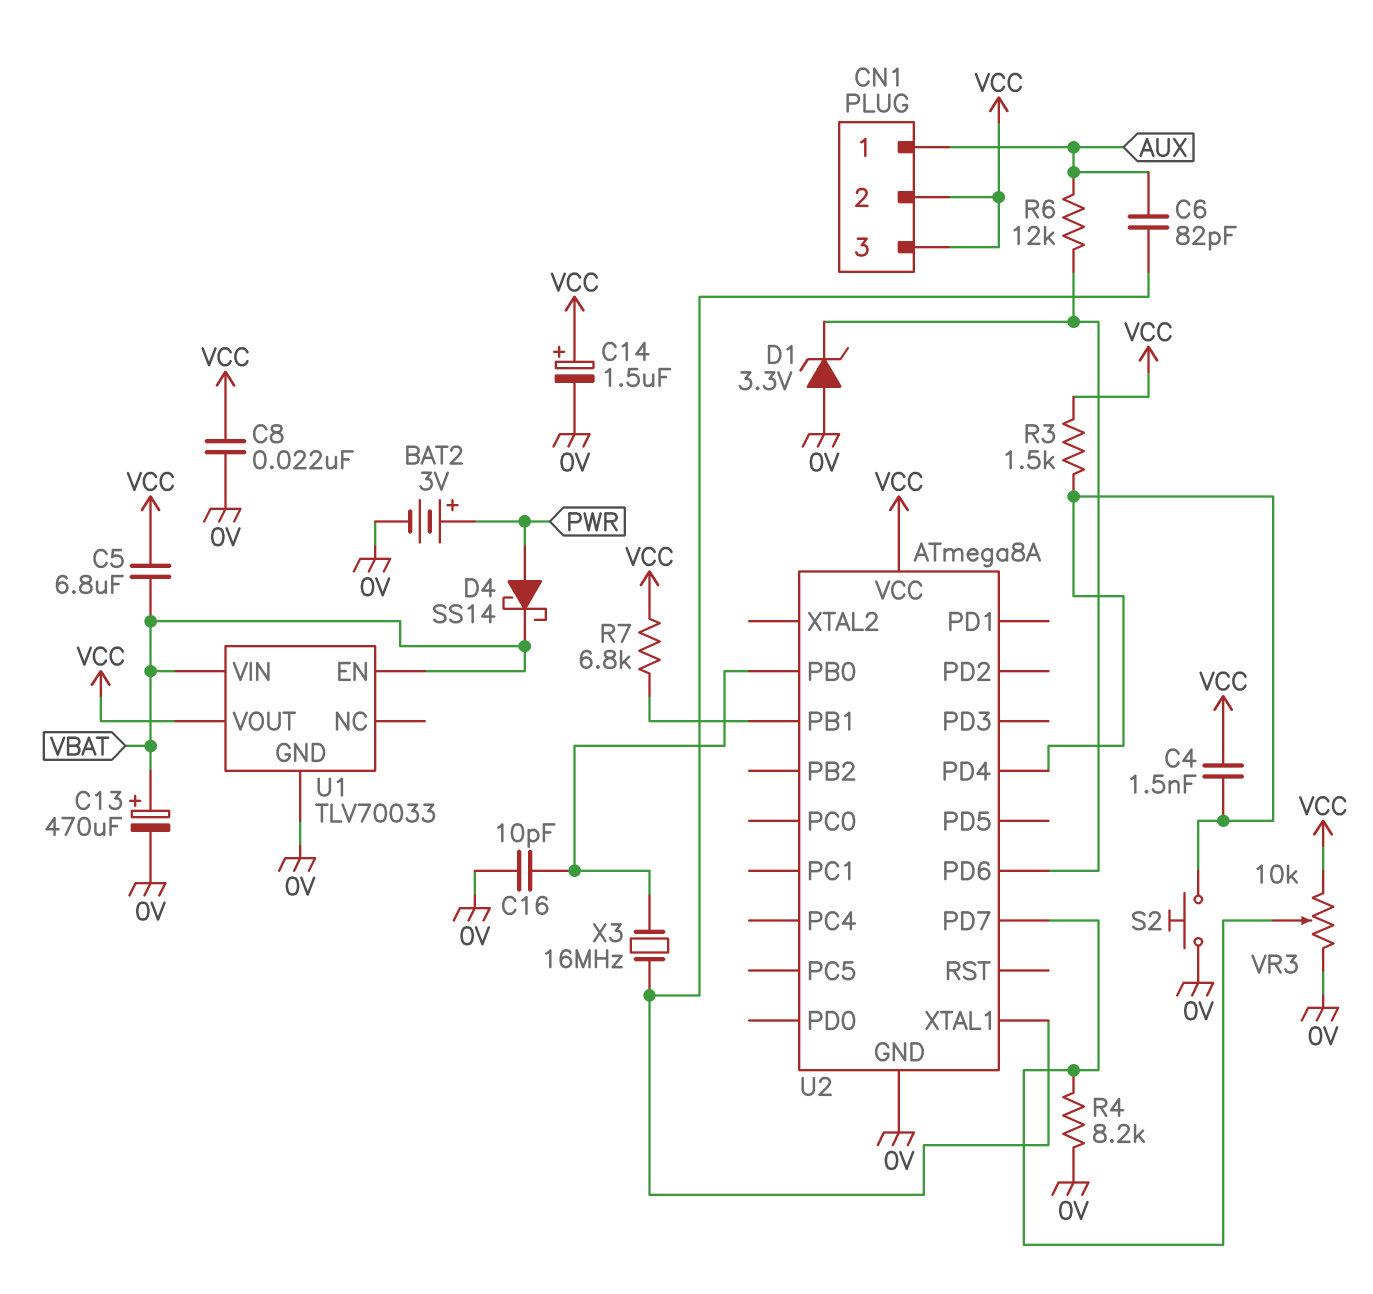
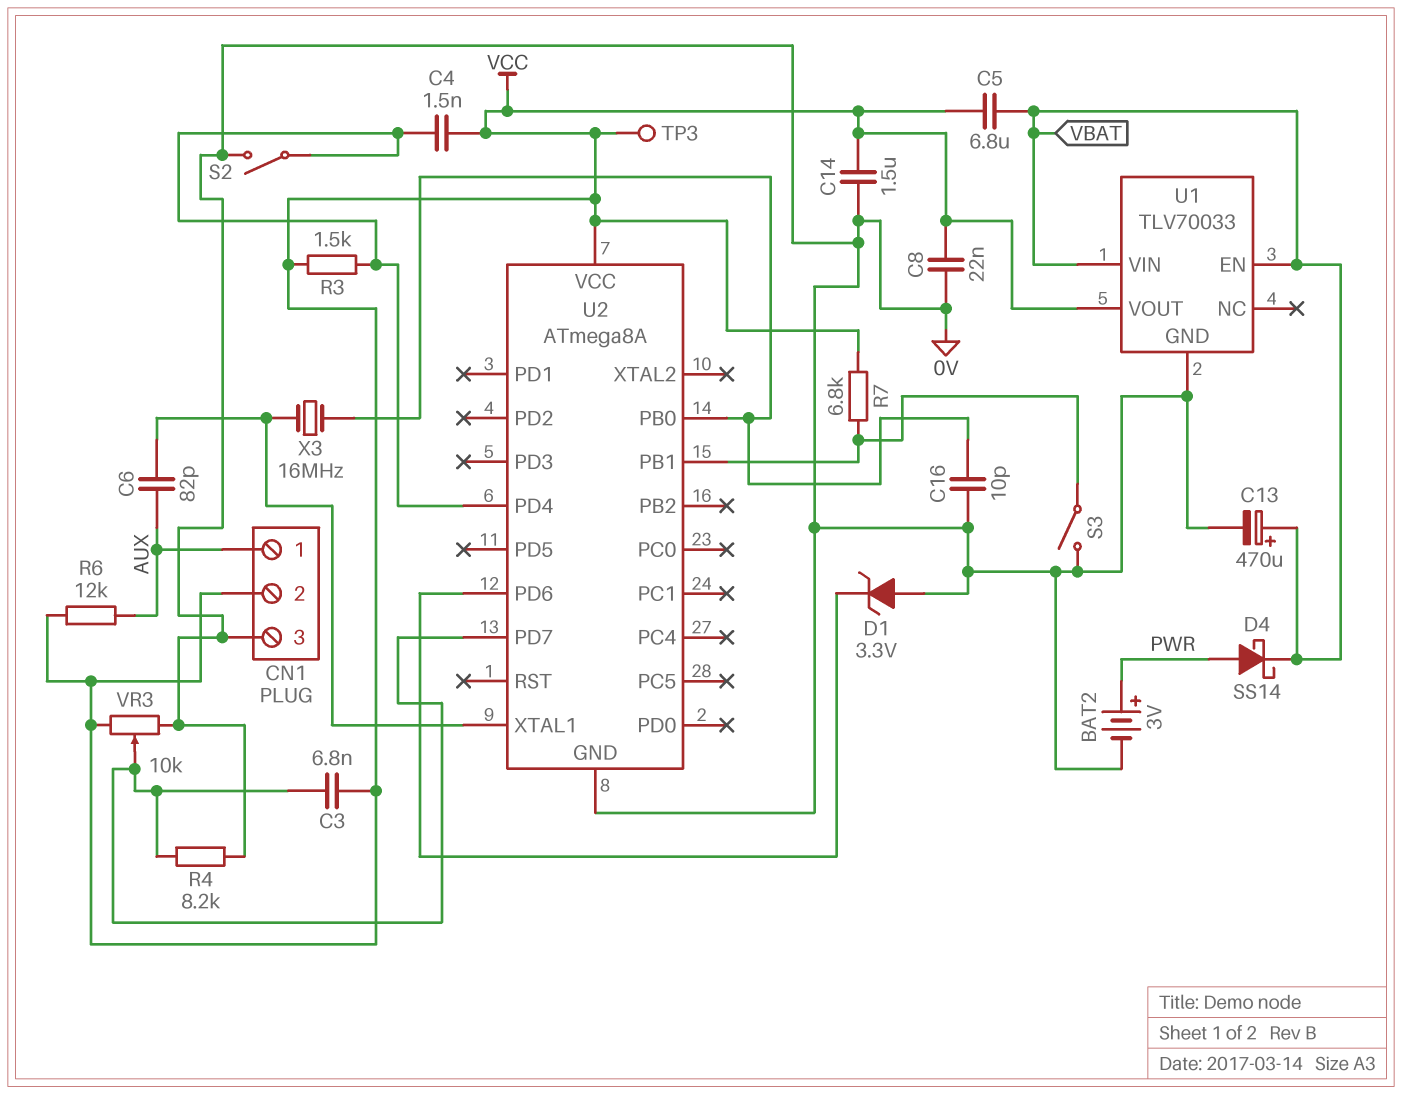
C3: none -> 6.8nF (U2/PD7, VCC)
C14: 1.5uF (plus VCC, minus 0V) -> 1.5uF (0V, VCC)
CN1 pin 3: VCC -> 0V
R6: 12k (AUX, U2/PD6) -> 12k (AUX, VCC)
S2: button (0V, U2/PD4) -> switch (0V, U2/PD4)
S3: none -> switch (0V, U2/PB1)
TP3: none -> test point (VCC)

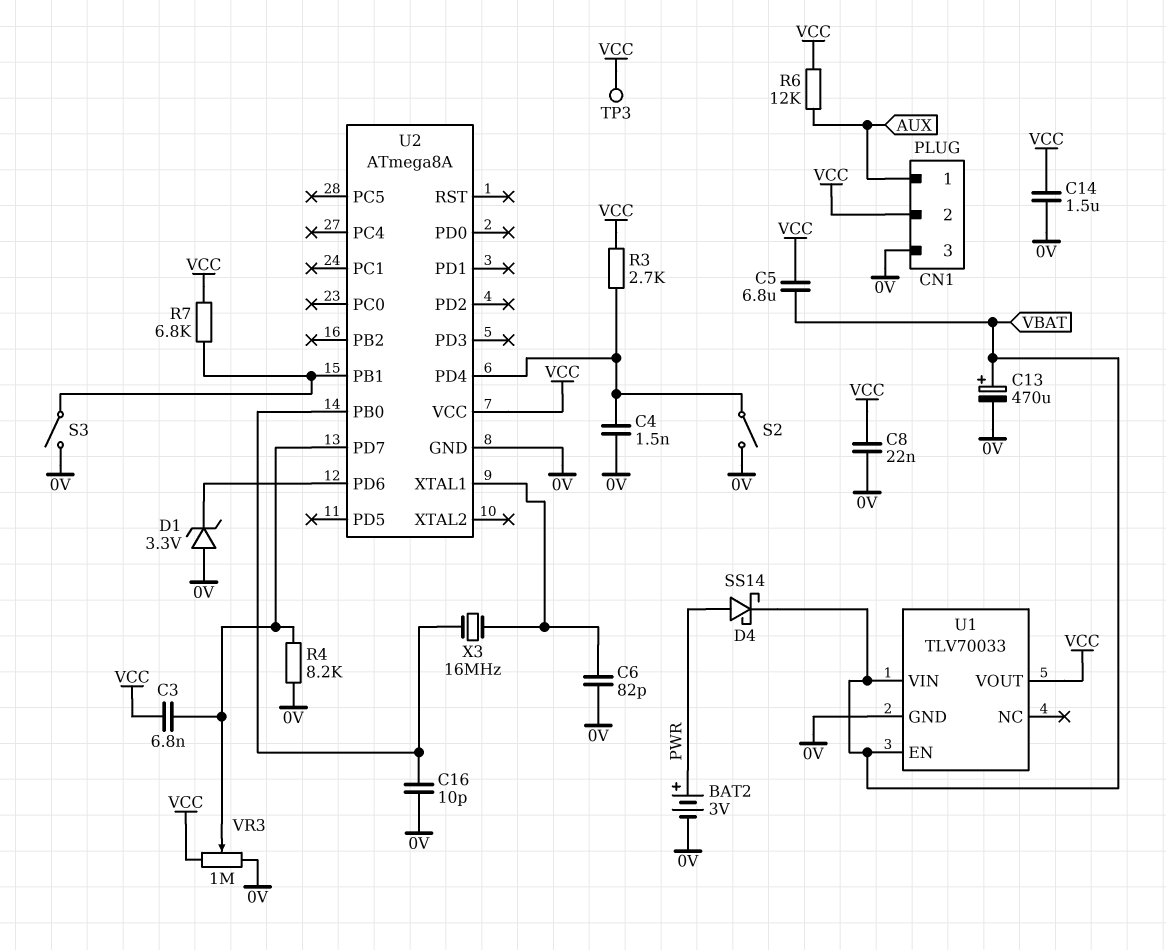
C4: 1.5nF (U2/PD4, VCC) -> 1.5nF (0V, U2/PD4)
C6: 82pF (AUX, U2/XTAL1) -> 82pF (0V, U2/XTAL1)
R3: 1.5k (U2/PD4, VCC) -> 2.7k (U2/PD4, VCC)
VR3: 10k (0V, VCC, wiper U2/PD7) -> 1M (0V, VCC, wiper U2/PD7)

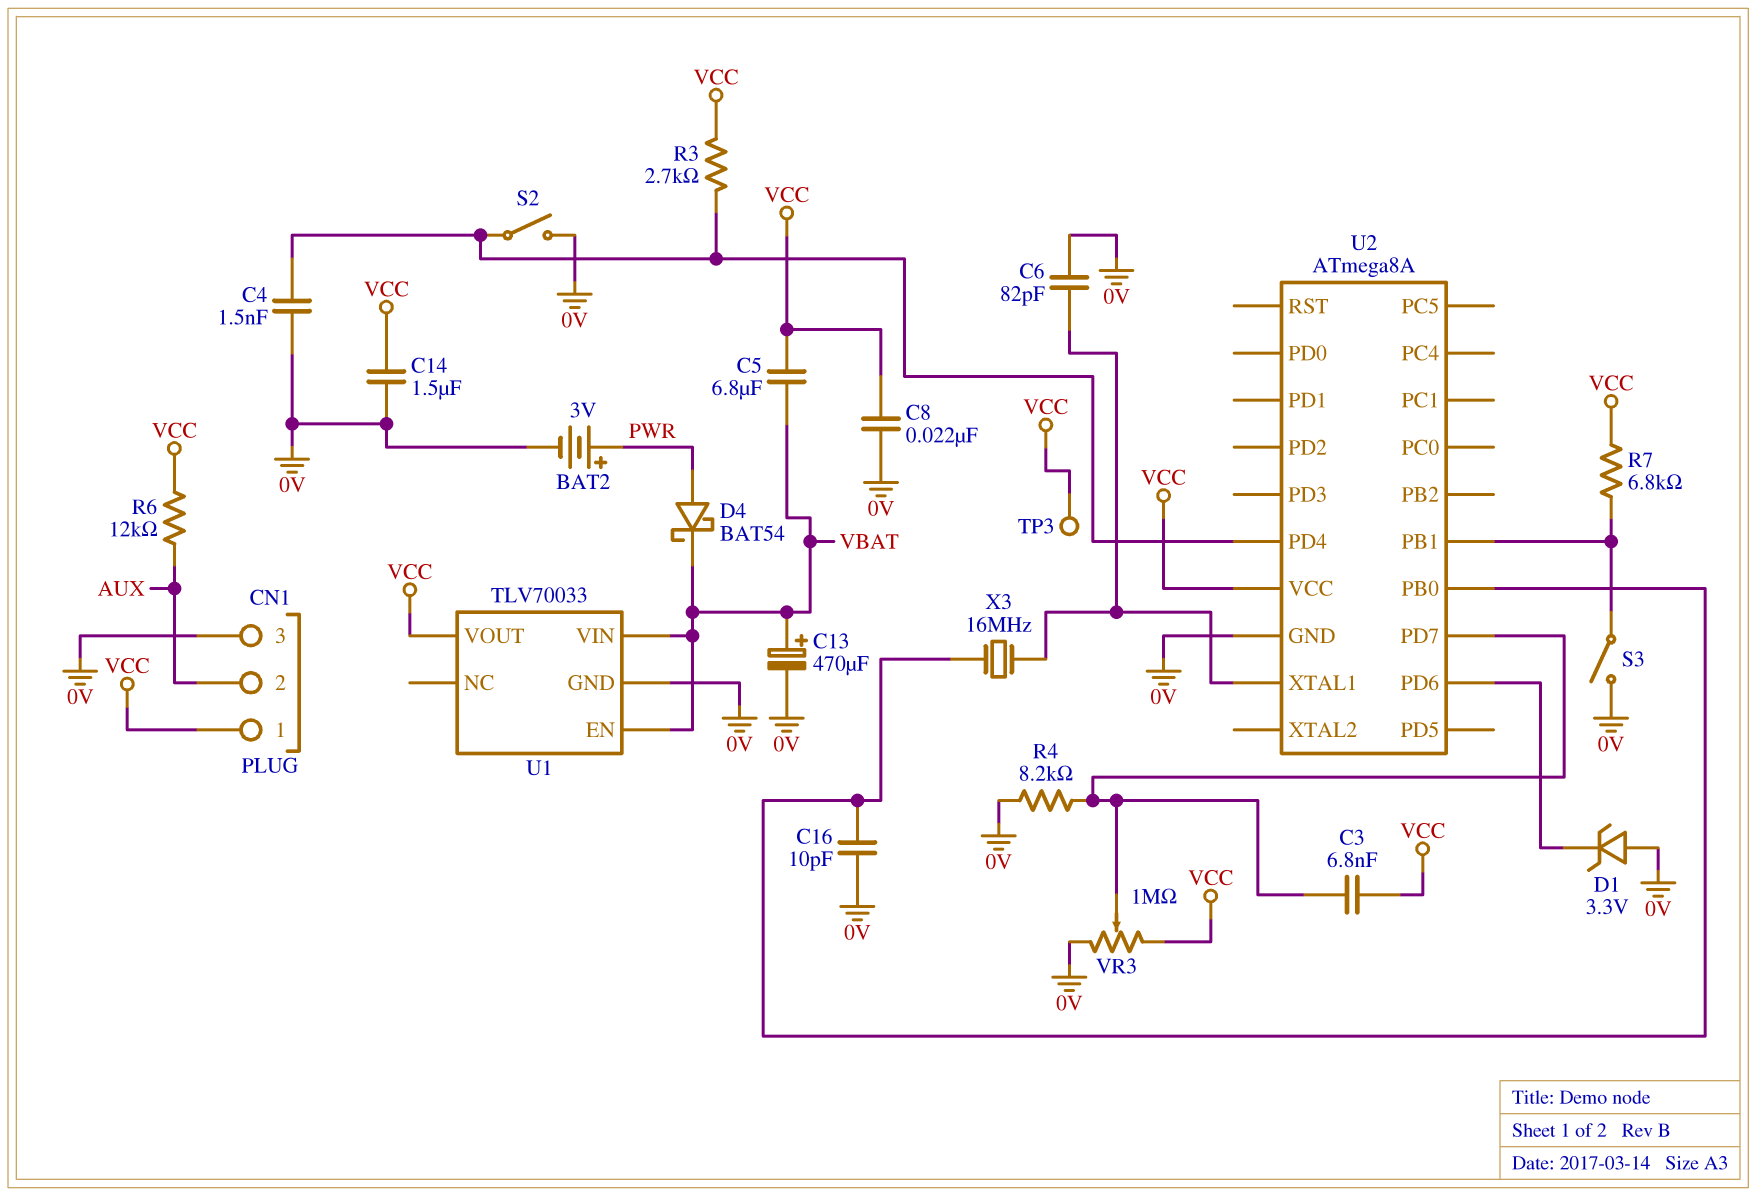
CN1 pin 1: AUX -> VCC
CN1 pin 2: VCC -> AUX
D4: schottky SS14 (A PWR, K VBAT) -> schottky BAT54 (A PWR, K VBAT)

